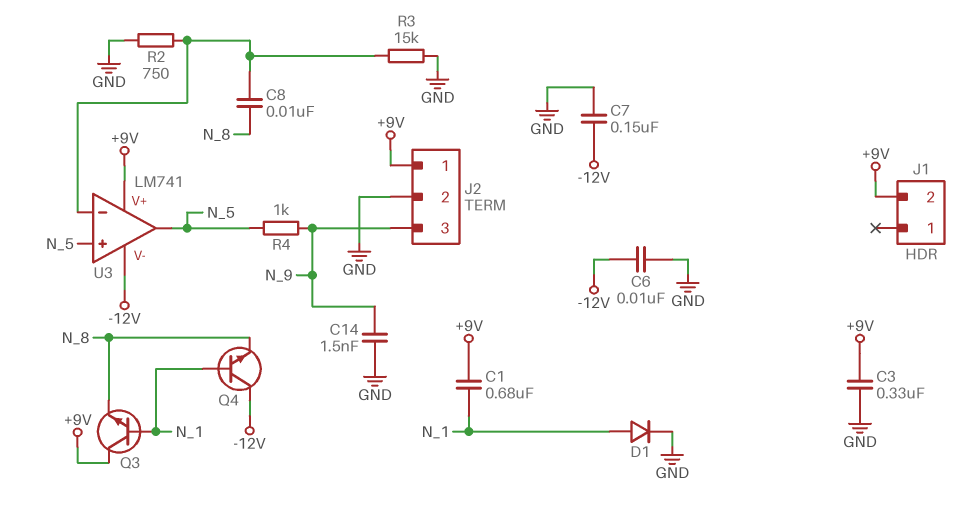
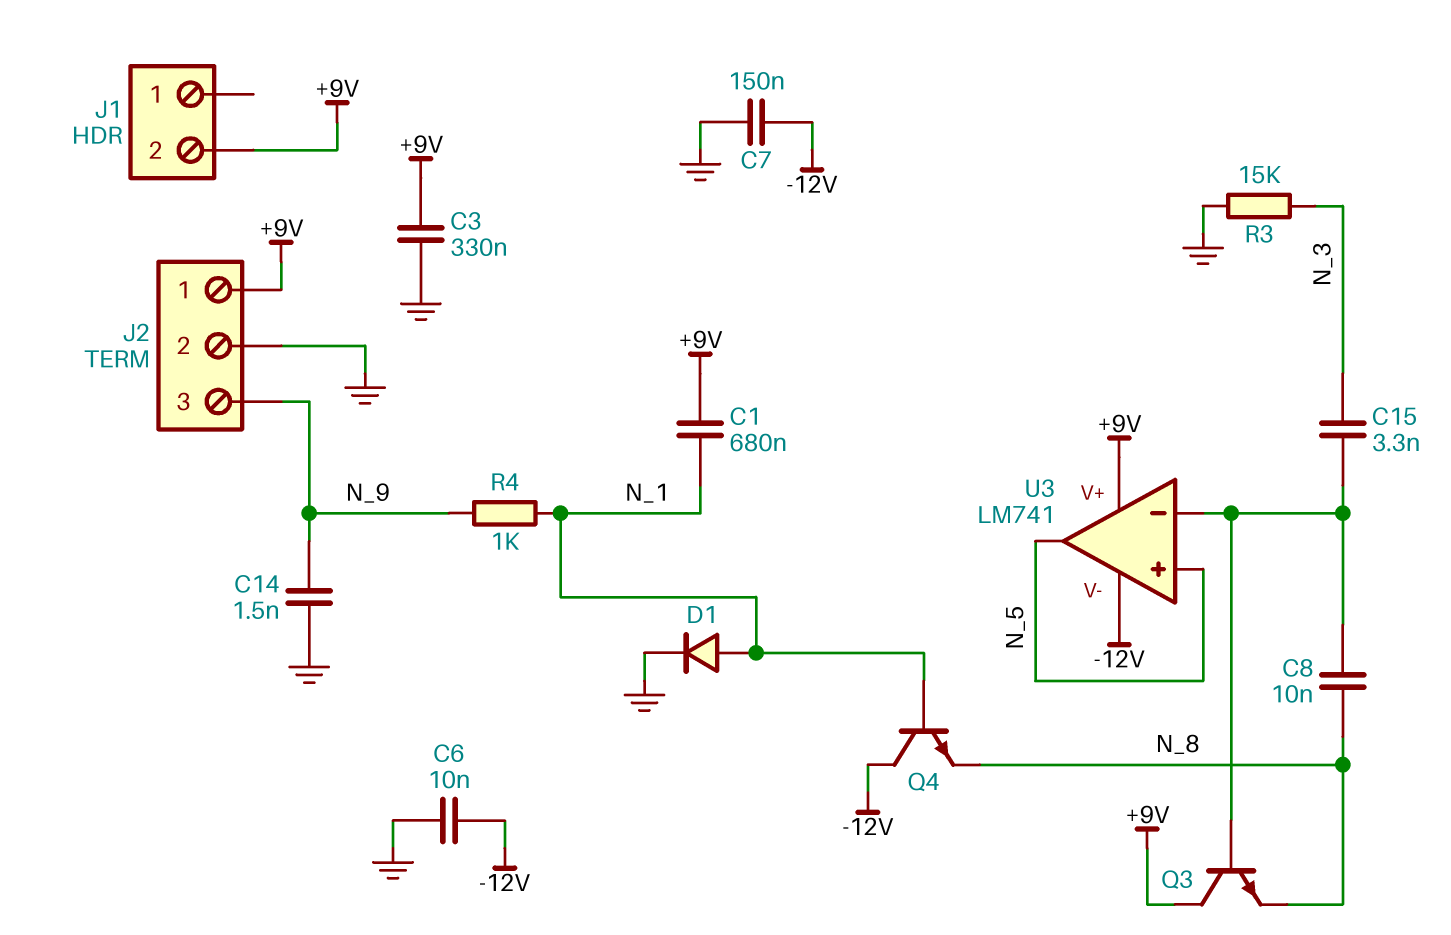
C15: none -> 3.3nF (N_3, U3/in-)
Q3: NPN (B N_1, C +9V, E N_8) -> NPN (B U3/in-, C +9V, E N_8)
R2: 750 (GND, U3/in-) -> none
R3: 15k (GND, U3/in-) -> 15k (GND, N_3)
R4: 1k (N_5, N_9) -> 1k (N_1, N_9)

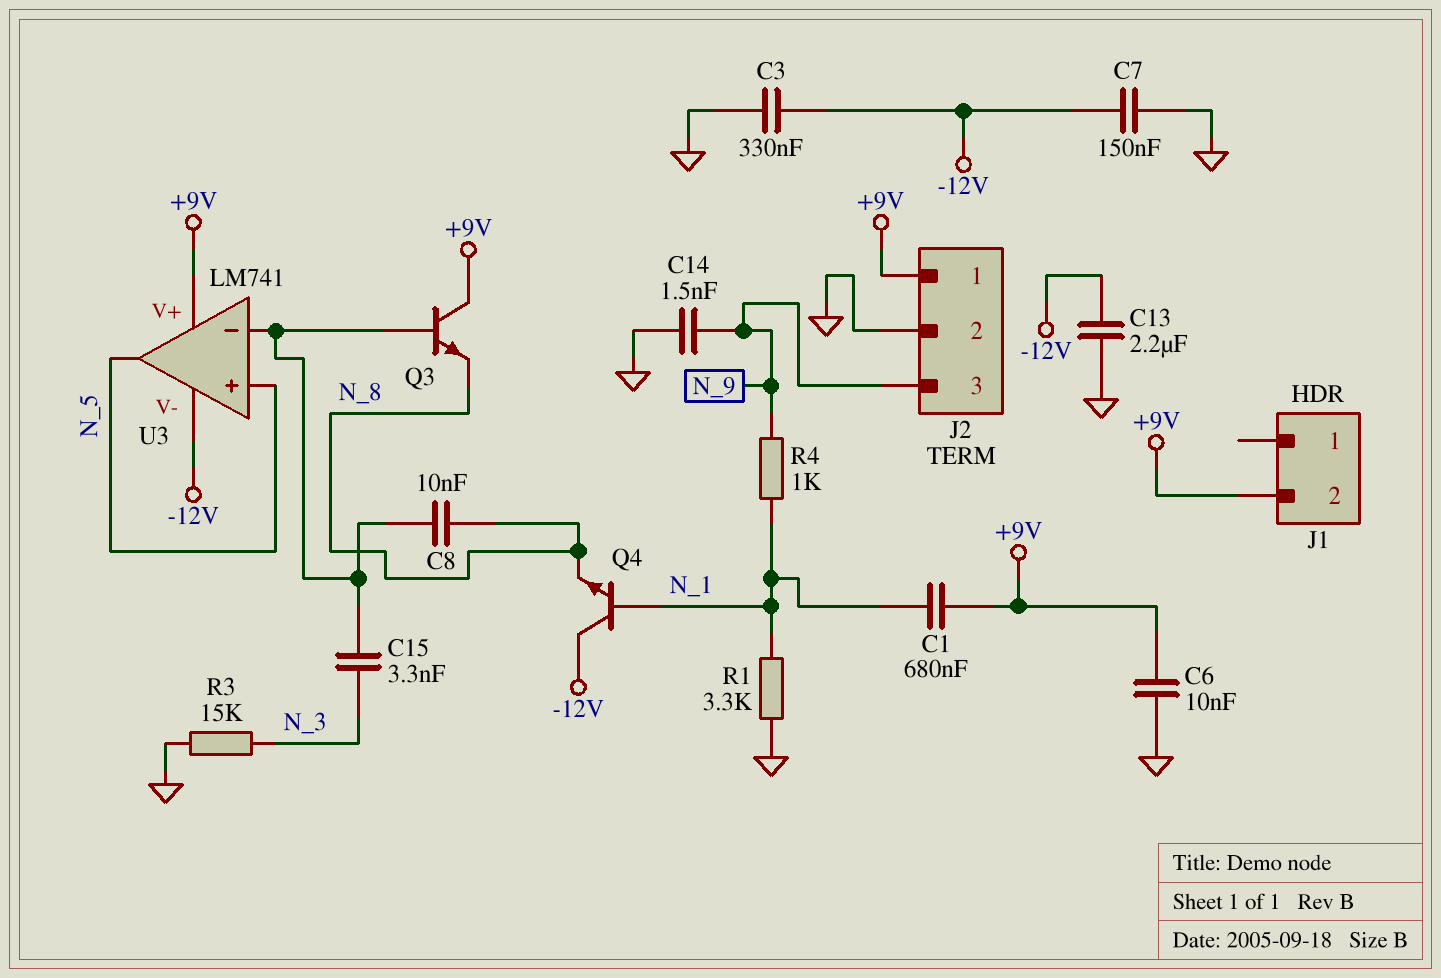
C3: 330nF (+9V, GND) -> 330nF (-12V, GND)
C6: 10nF (-12V, GND) -> 10nF (+9V, GND)
C13: none -> 2.2uF (-12V, GND)
D1: diode (A N_1, K GND) -> none
R1: none -> 3.3k (GND, N_1)

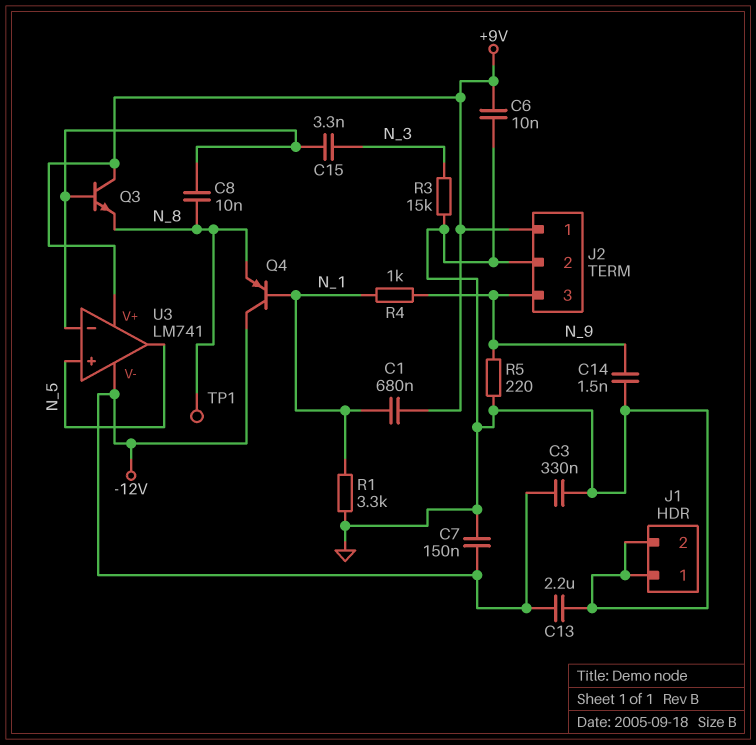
J1 pin 1: none -> GND
J1 pin 2: +9V -> GND
Q4: NPN (B N_1, C -12V, E N_8) -> PNP (B N_1, C -12V, E N_8)
R5: none -> 220 (GND, N_9)
TP1: none -> test point (N_8)

